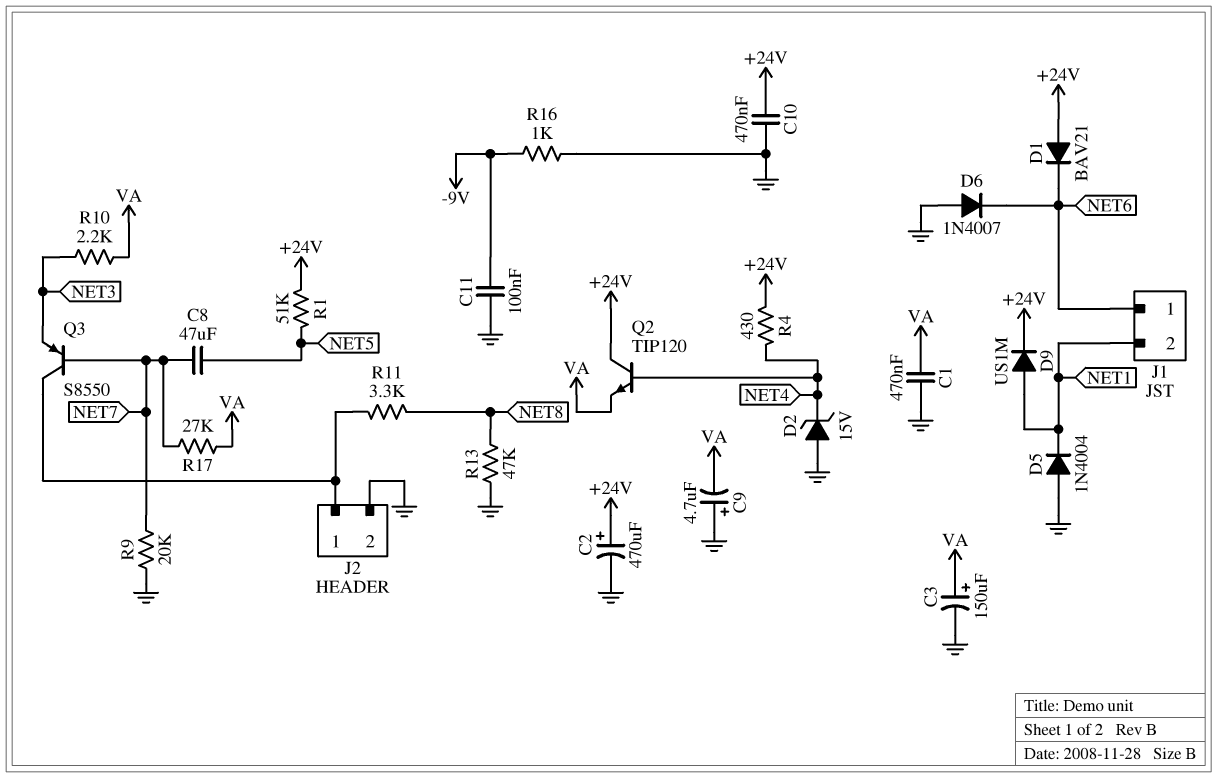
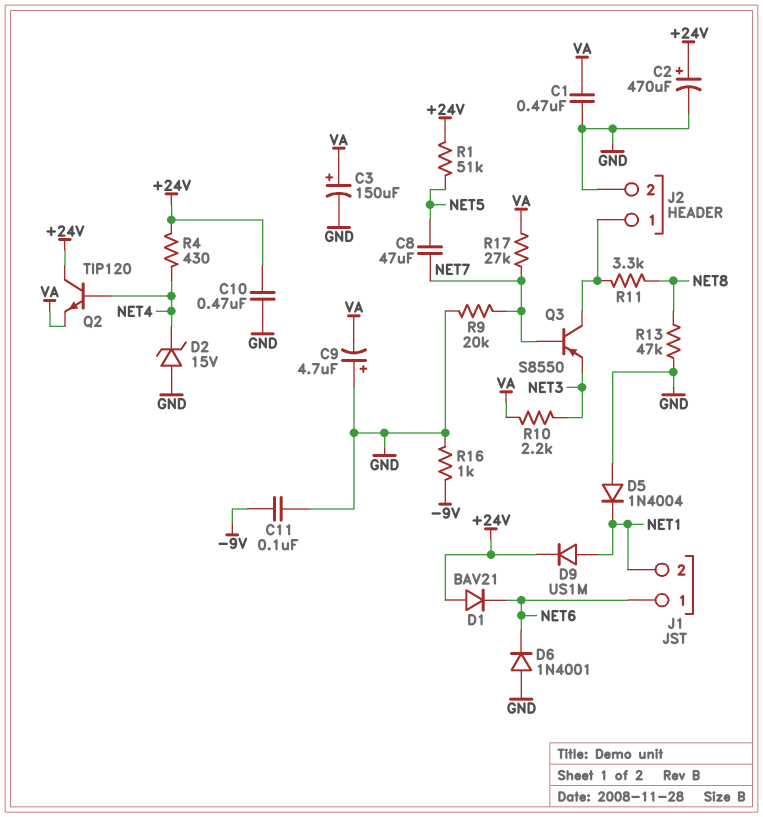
D6: diode 1N4007 (A GND, K NET6) -> diode 1N4001 (A GND, K NET6)

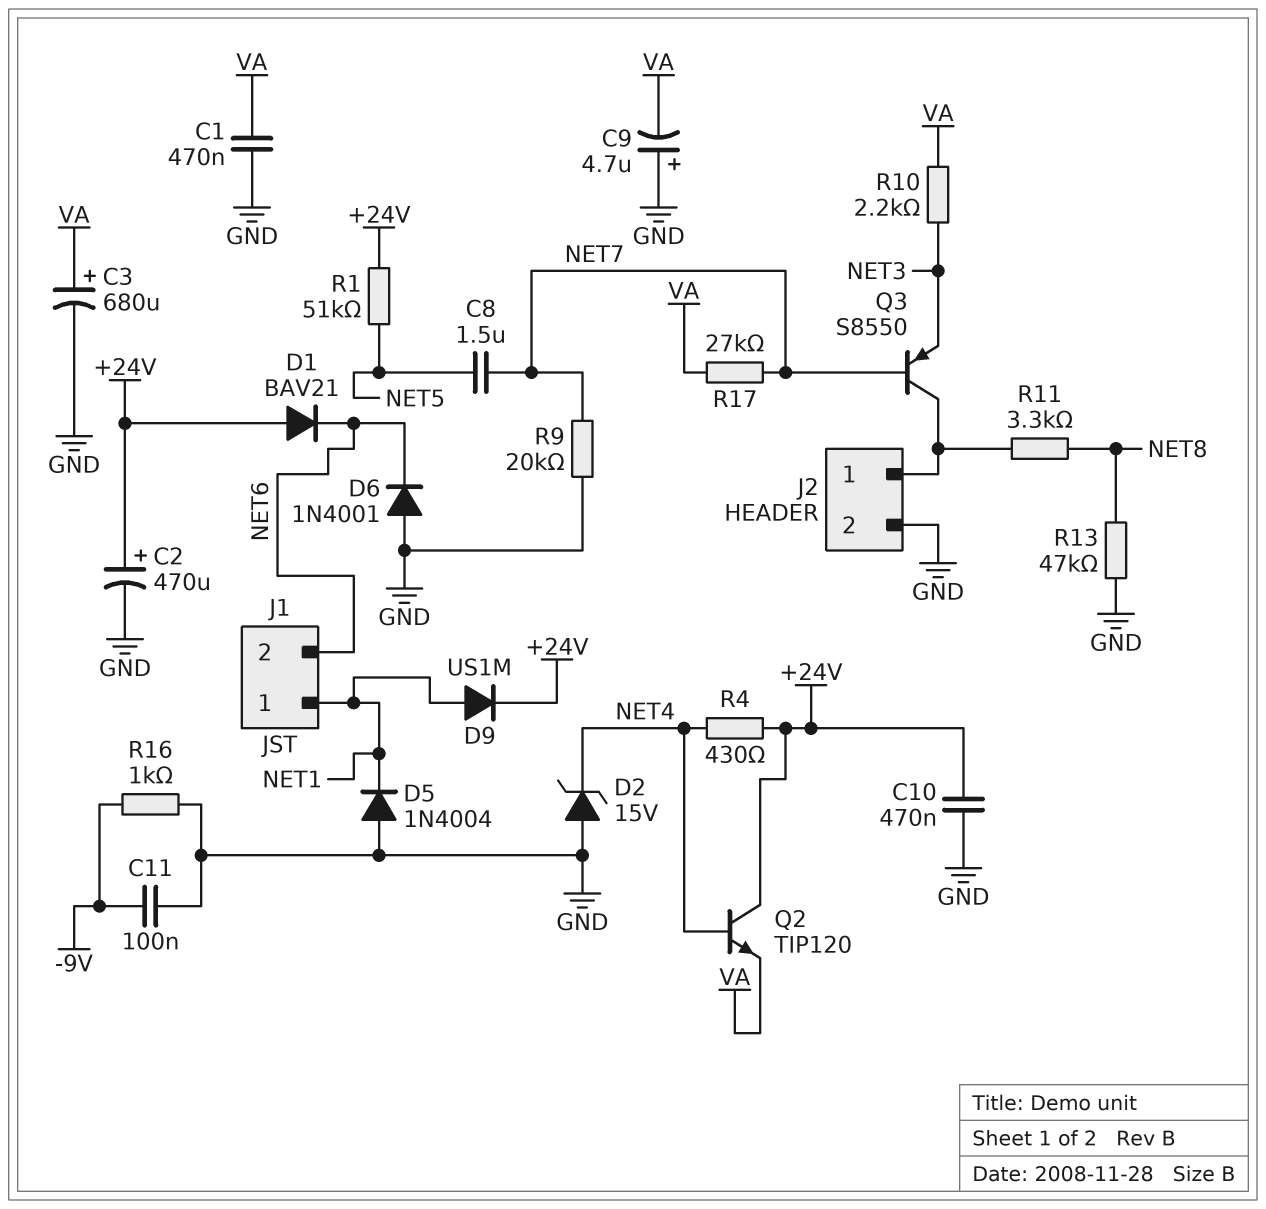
C3: 150uF (plus VA, minus GND) -> 680uF (plus VA, minus GND)
C8: 47uF (NET5, NET7) -> 1.5uF (NET5, NET7)
J1 pin 1: NET6 -> NET1
J1 pin 2: NET1 -> NET6

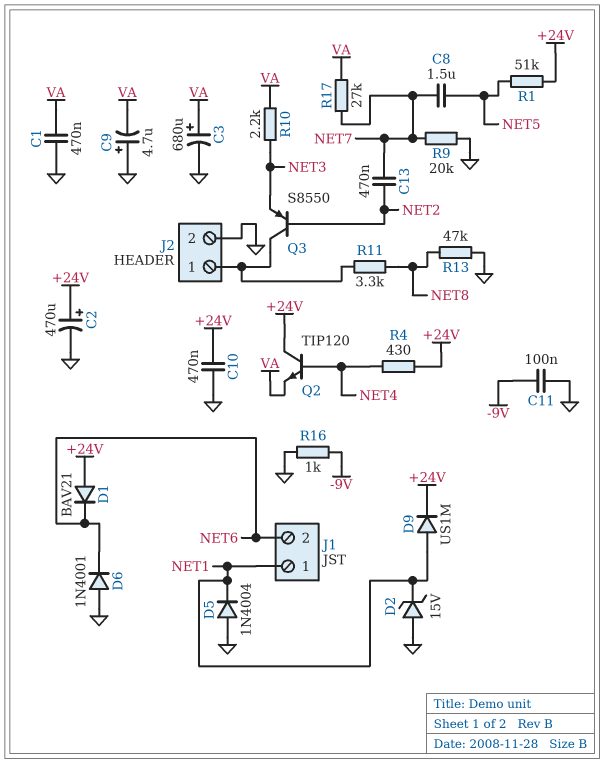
C13: none -> 470nF (NET2, NET7)
D2: zener 15V (A GND, K NET4) -> zener 15V (A GND, K NET1)
Q3: PNP S8550 (B NET7, C J2/1, E NET3) -> PNP S8550 (B NET2, C J2/1, E NET3)

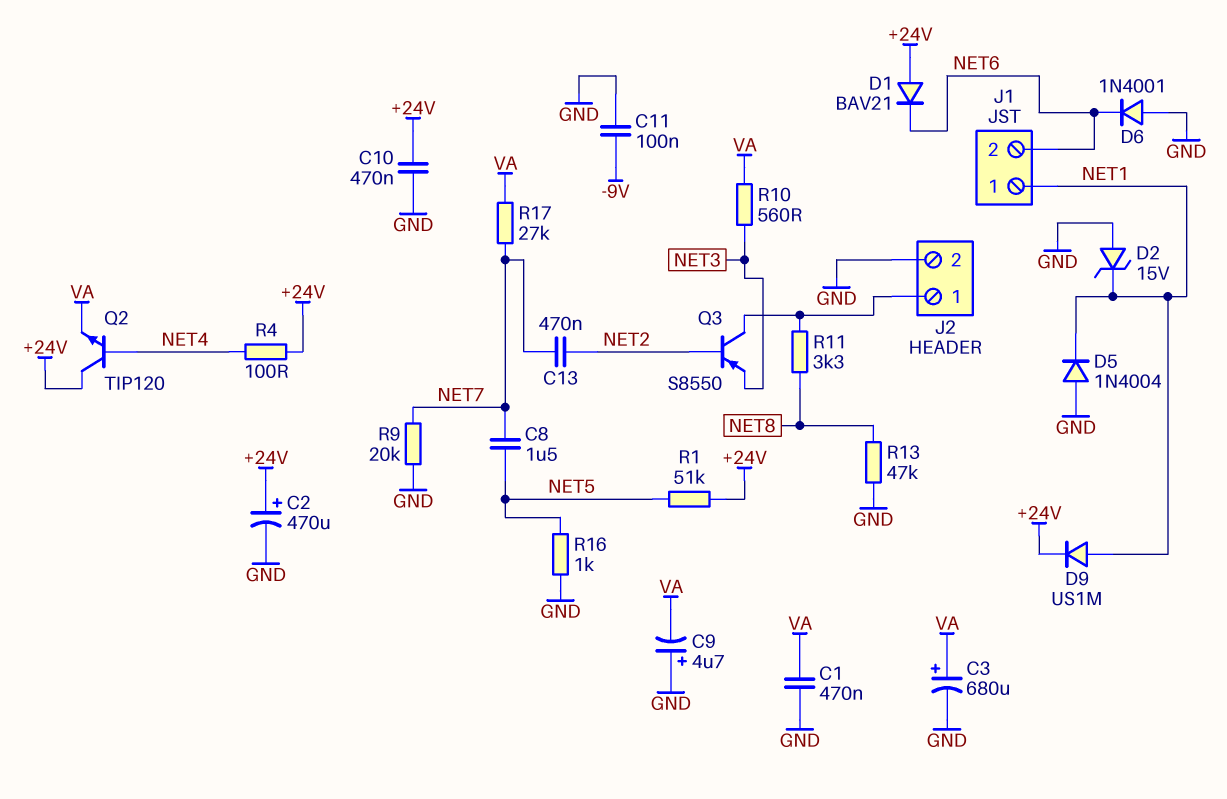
R4: 430 (+24V, NET4) -> 100 (+24V, NET4)
R10: 2.2k (NET3, VA) -> 560 (NET3, VA)
R16: 1k (-9V, GND) -> 1k (GND, NET5)

